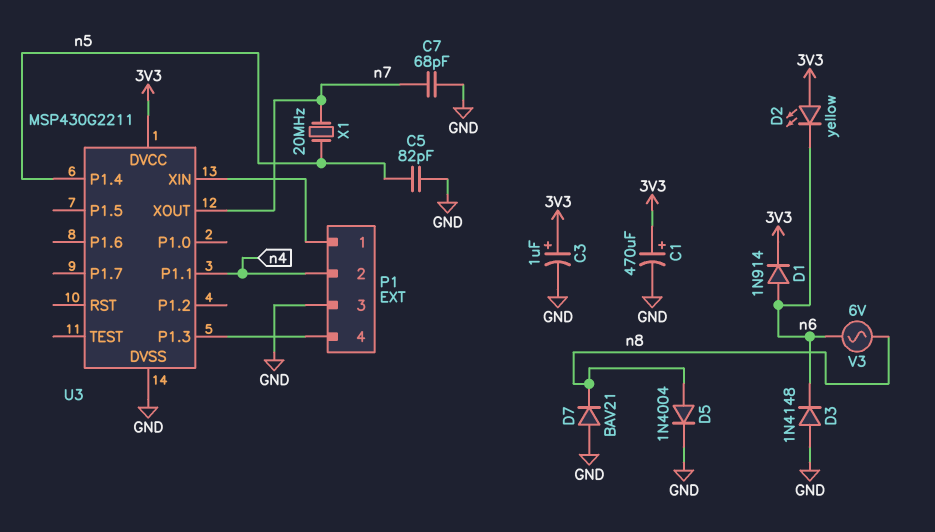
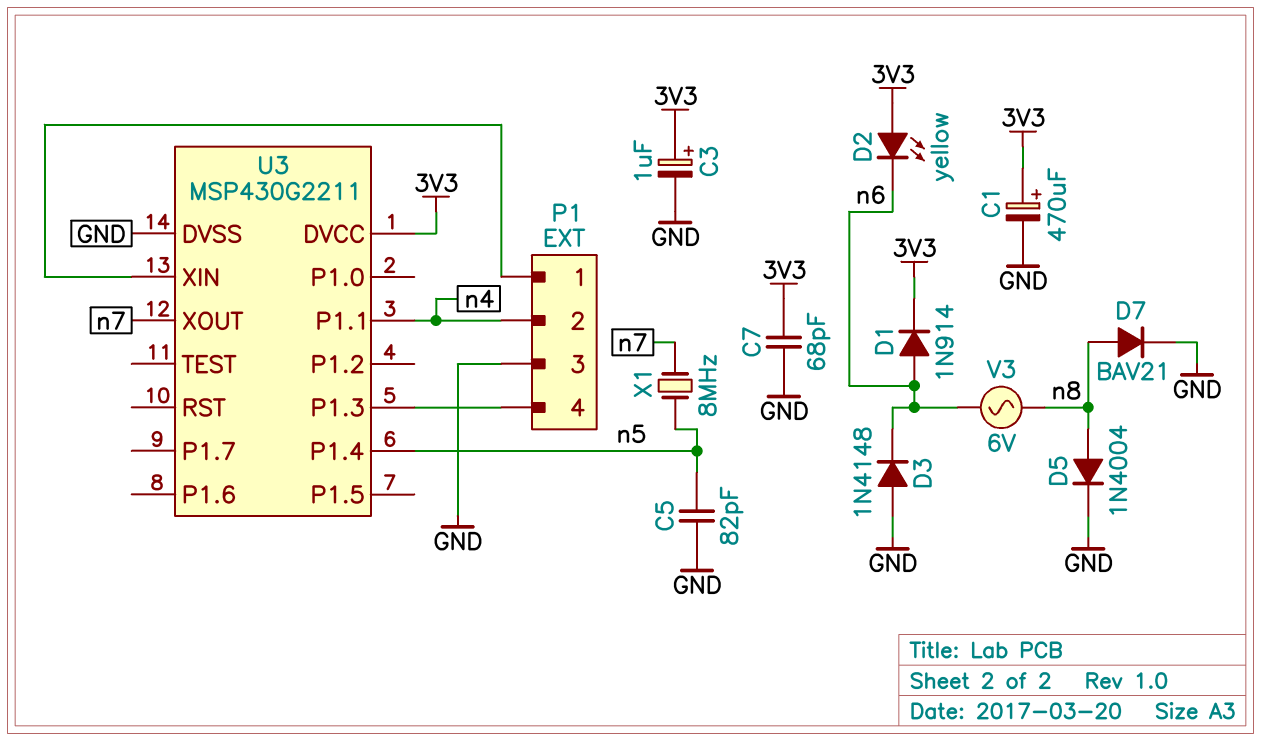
C7: 68pF (GND, n7) -> 68pF (3V3, GND)
D7: diode BAV21 (A GND, K n8) -> diode BAV21 (A n8, K GND)
X1: 20MHz (n5, n7) -> 8MHz (n5, n7)

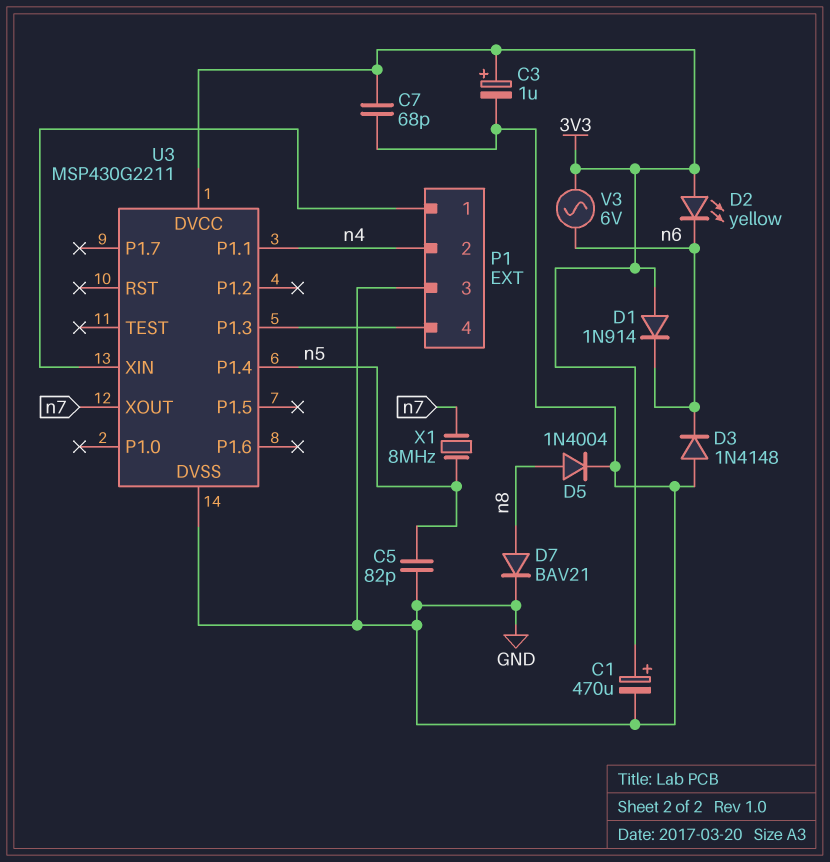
D1: diode 1N914 (A n6, K 3V3) -> diode 1N914 (A 3V3, K n6)
V3: AC 6V (n6, n8) -> AC 6V (3V3, n6)

